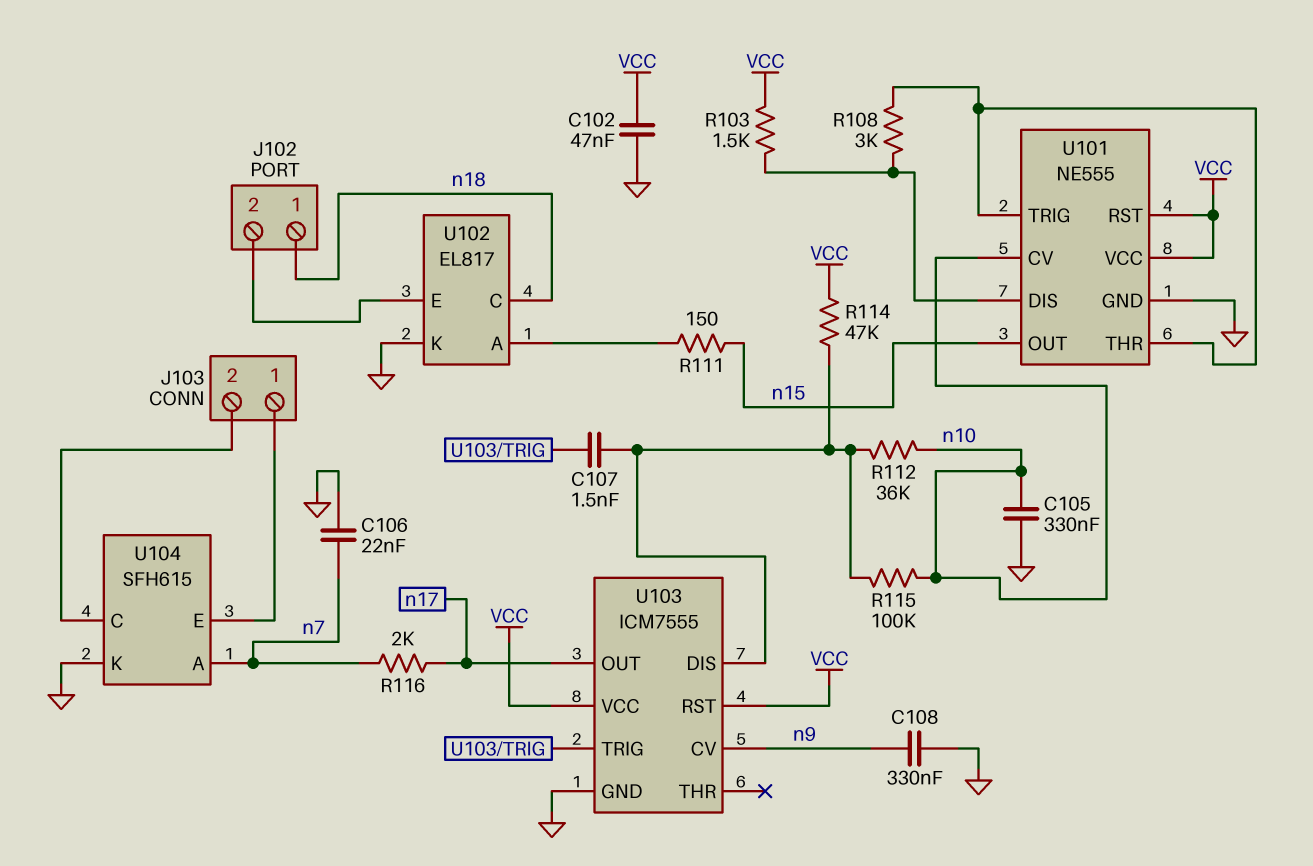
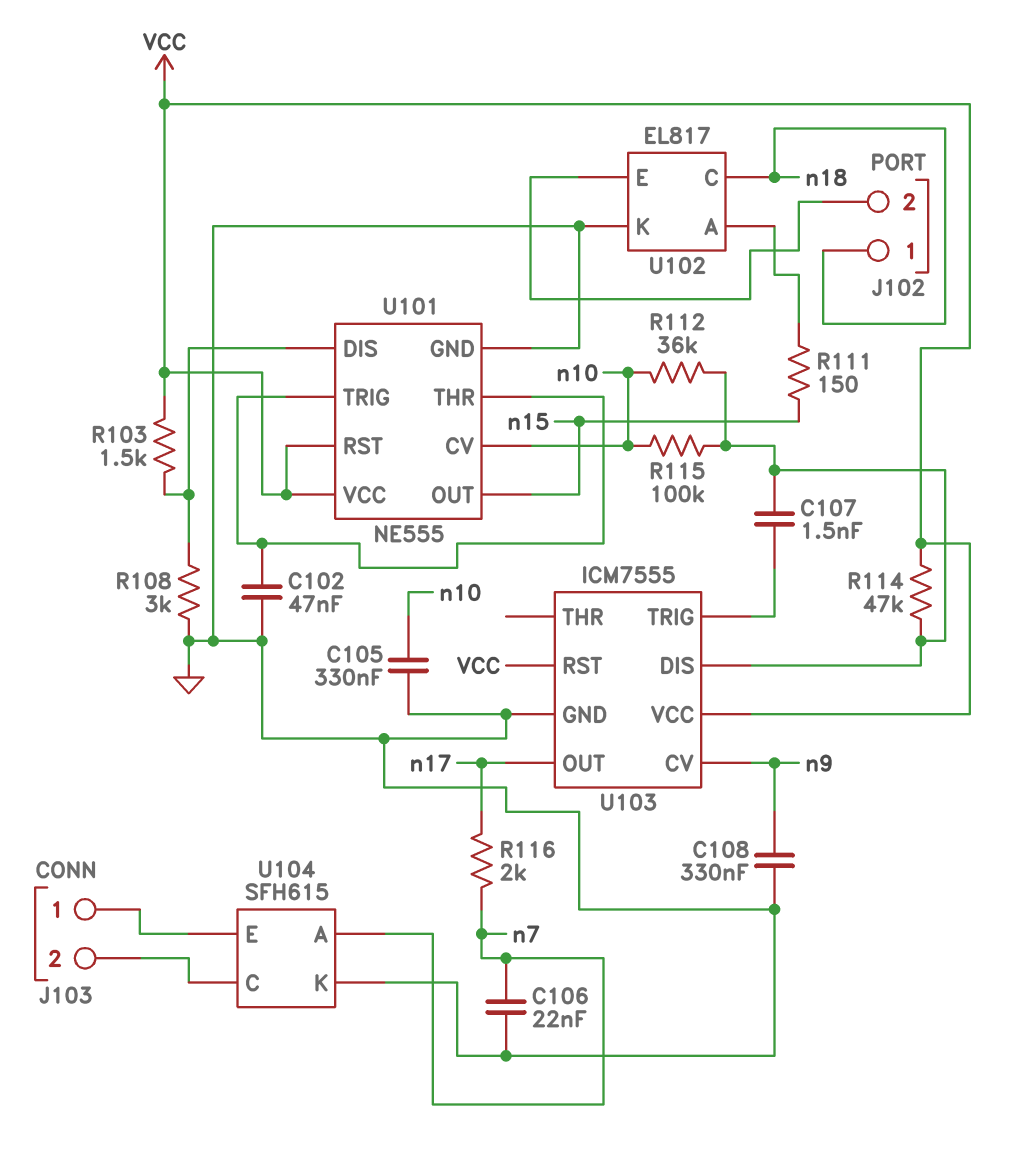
C102: 47nF (GND, VCC) -> 47nF (GND, U101/THR)
R108: 3k (U101/DIS, U101/THR) -> 3k (GND, U101/DIS)

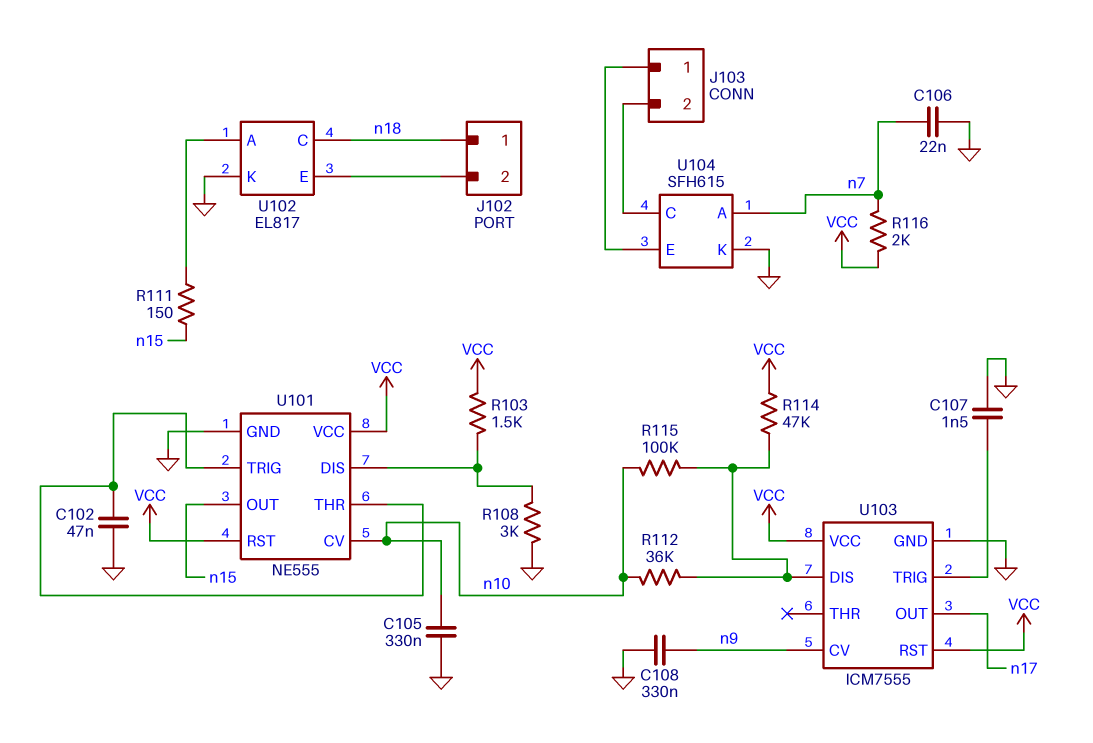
C107: 1.5nF (U103/DIS, U103/TRIG) -> 1.5nF (GND, U103/TRIG)
R116: 2k (n7, n17) -> 2k (VCC, n7)

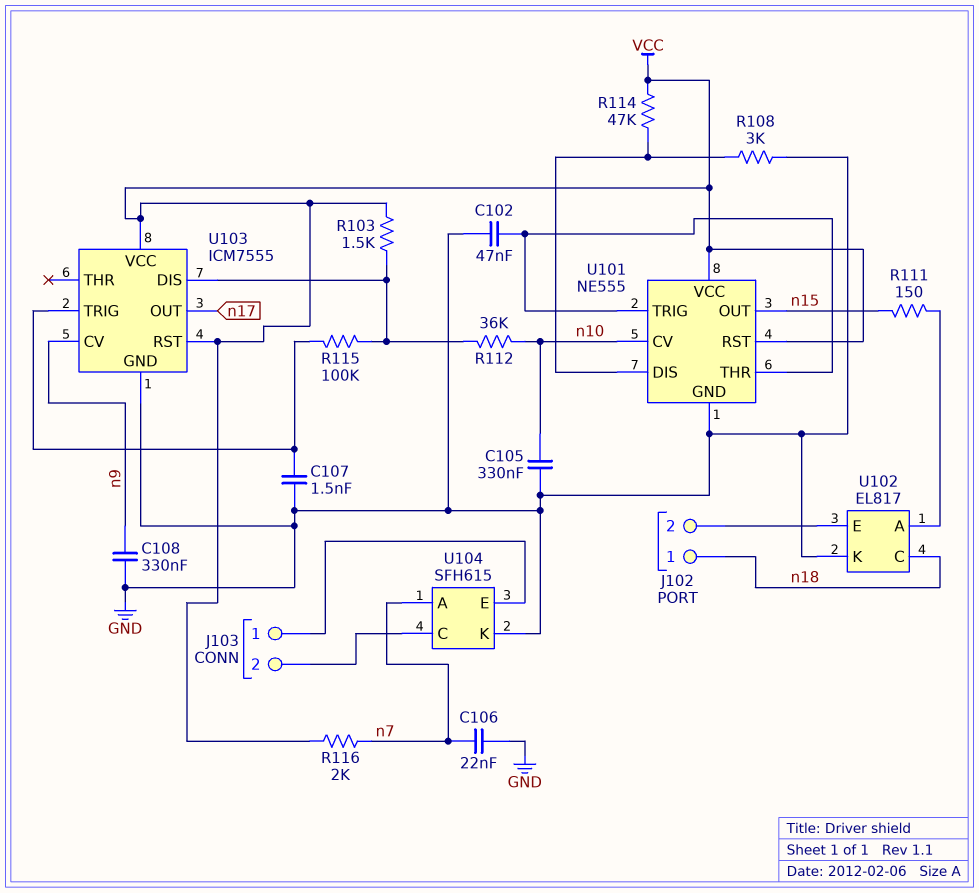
R103: 1.5k (U101/DIS, VCC) -> 1.5k (U103/DIS, VCC)
R114: 47k (U103/DIS, VCC) -> 47k (U101/DIS, VCC)
R115: 100k (U103/DIS, n10) -> 100k (U103/DIS, U103/TRIG)

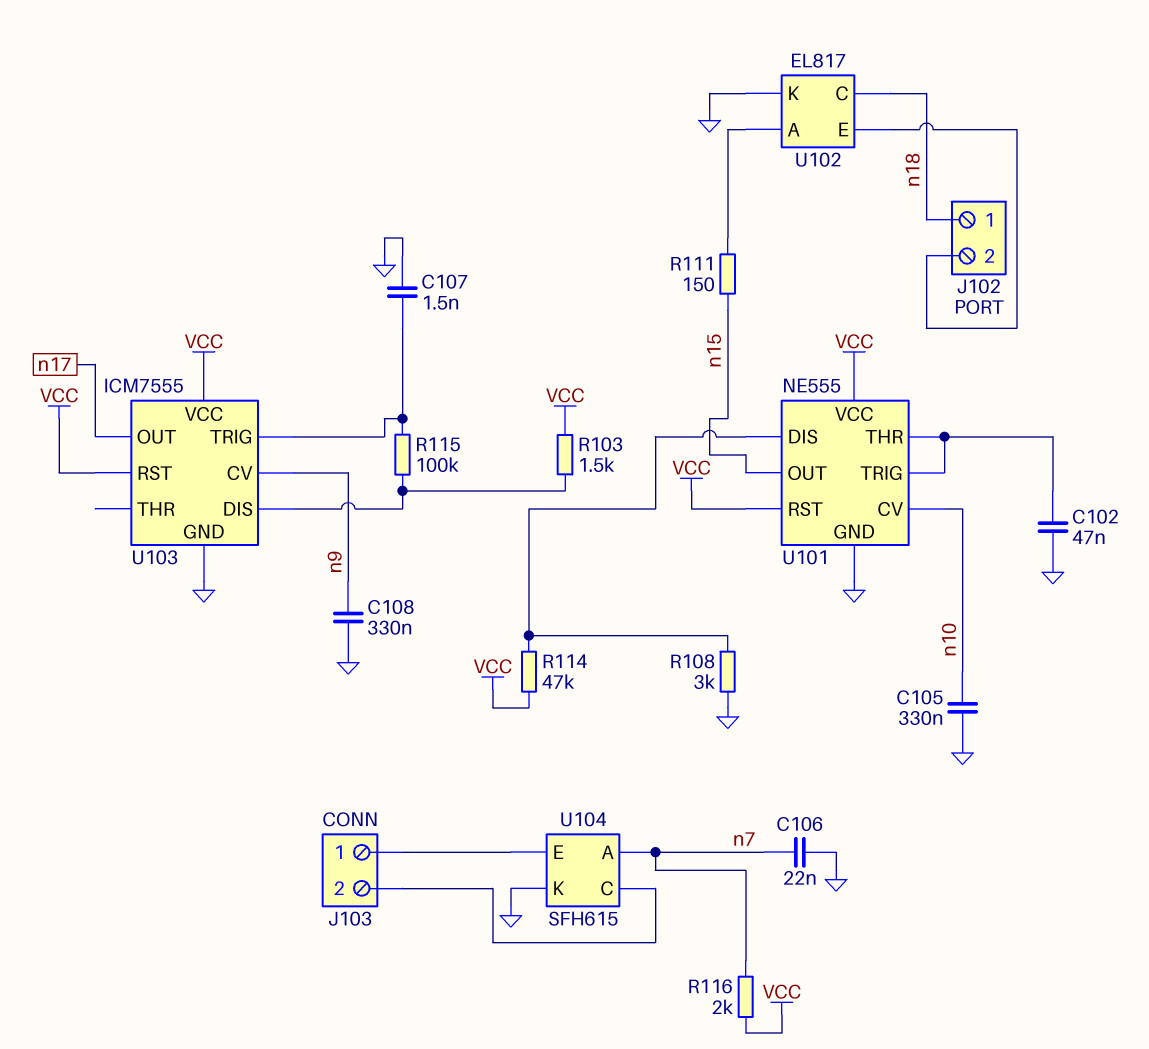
R112: 36k (U103/DIS, n10) -> none

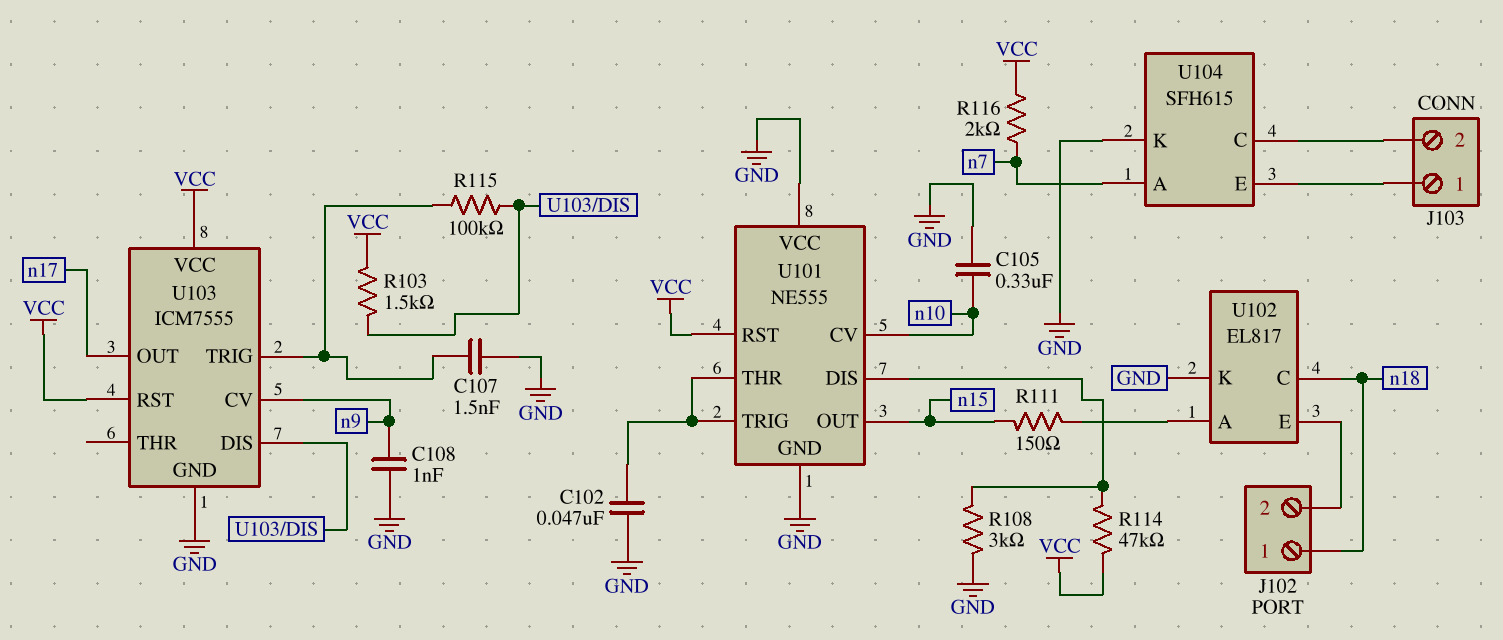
C106: 22nF (GND, n7) -> none
C108: 330nF (GND, n9) -> 1nF (GND, n9)
U101 pin VCC: VCC -> GND

